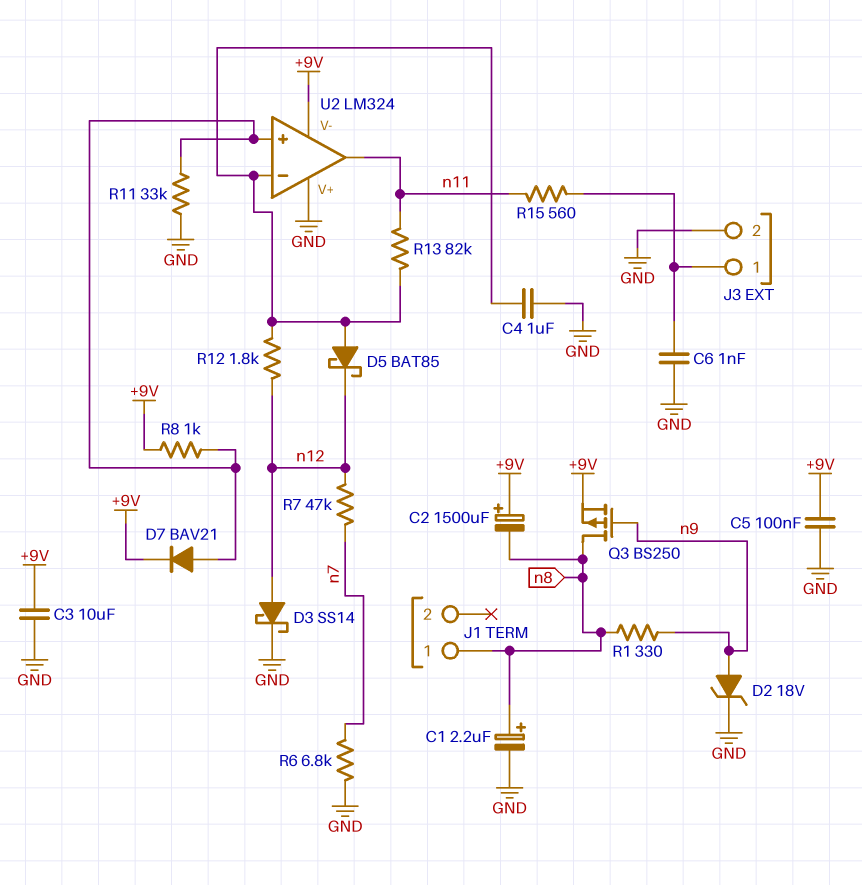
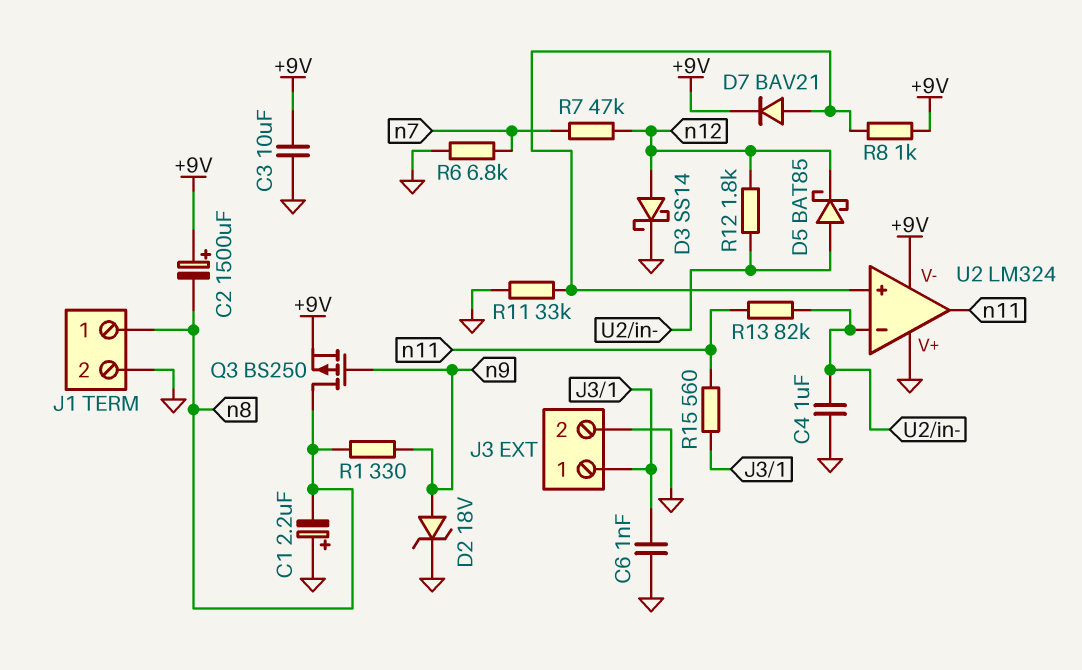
C1: 2.2uF (plus n8, minus GND) -> 2.2uF (plus GND, minus n8)
C5: 100nF (+9V, GND) -> none
J1 pin 2: none -> GND

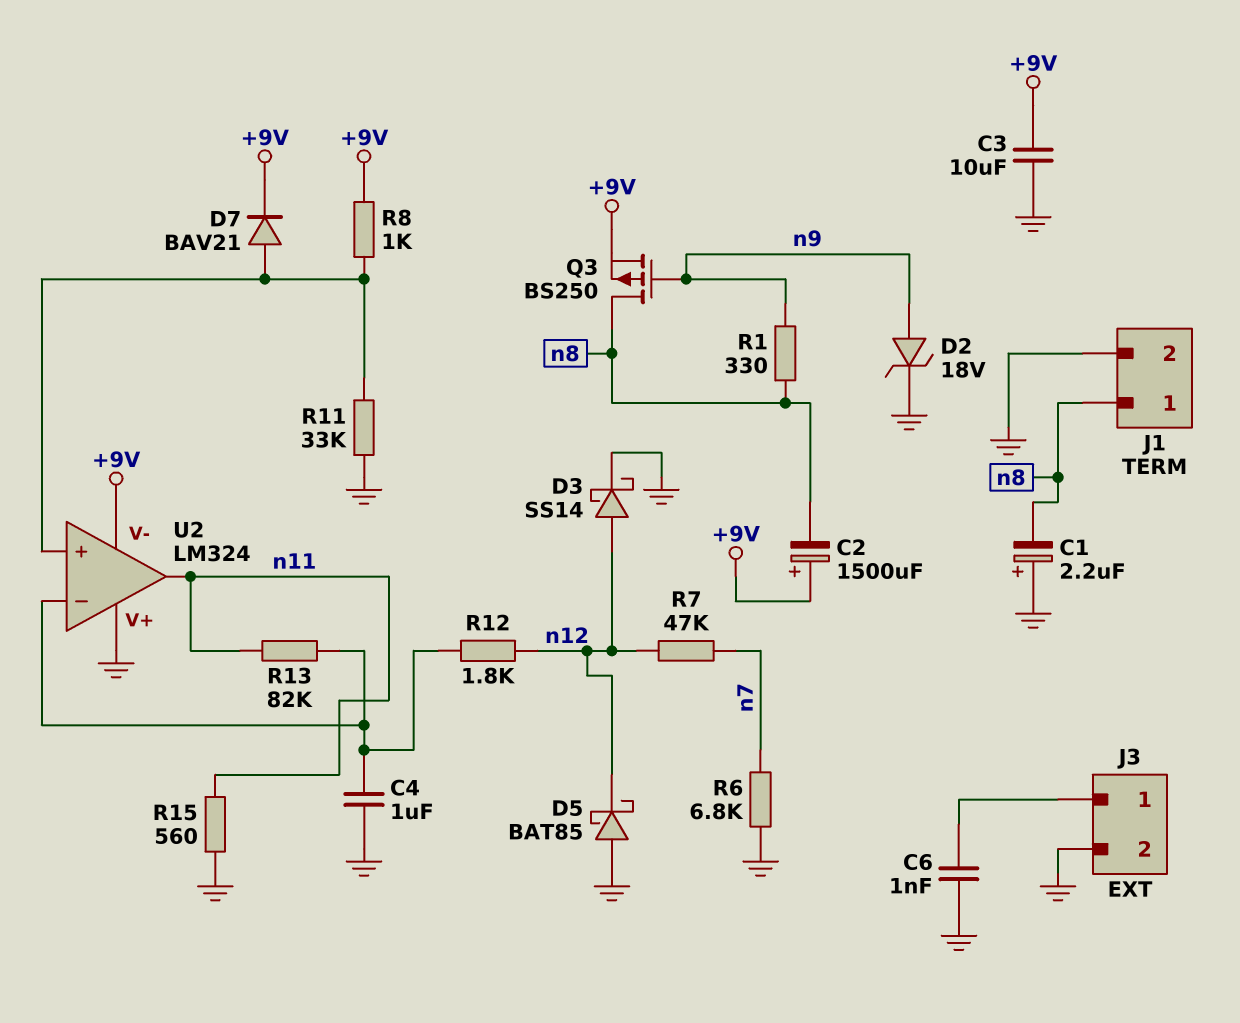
D5: schottky BAT85 (A U2/in-, K n12) -> schottky BAT85 (A GND, K n12)
R15: 560 (J3/1, n11) -> 560 (GND, n11)

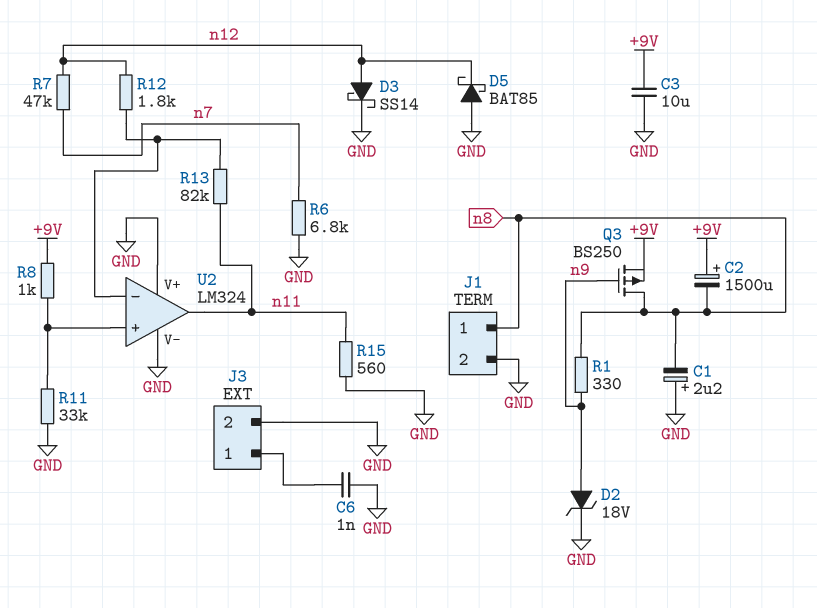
C4: 1uF (GND, U2/in-) -> none
D7: diode BAV21 (A U2/in+, K +9V) -> none
U2 pin V-: +9V -> GND

